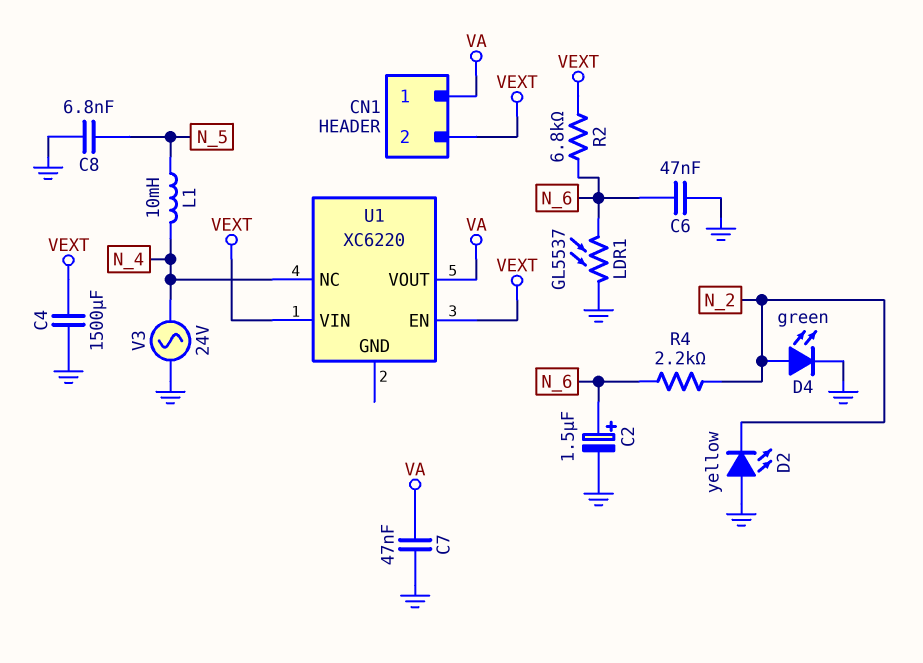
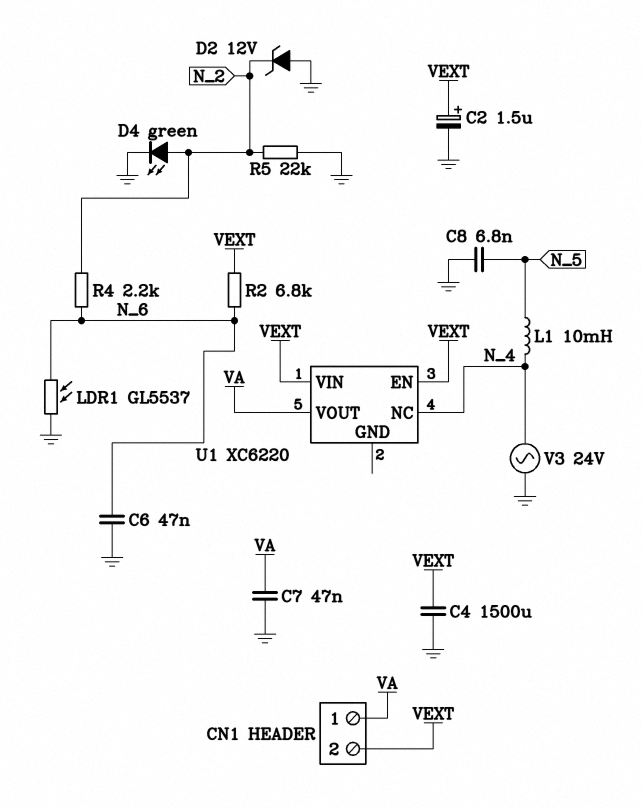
C2: 1.5uF (plus N_6, minus GND) -> 1.5uF (plus VEXT, minus GND)
D2: LED yellow (A GND, K N_2) -> zener 12V (A GND, K N_2)
R5: none -> 22k (GND, N_2)

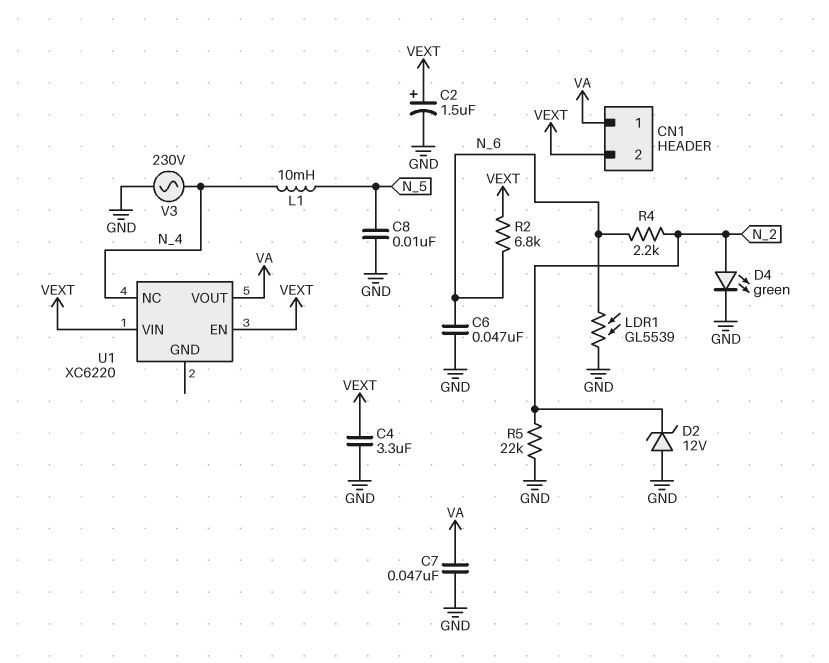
C4: 1500uF (GND, VEXT) -> 3.3uF (GND, VEXT)
C8: 6.8nF (GND, N_5) -> 10nF (GND, N_5)
LDR1: GL5537 (GND, N_6) -> GL5539 (GND, N_6)
V3: AC 24V (GND, N_4) -> AC 230V (GND, N_4)

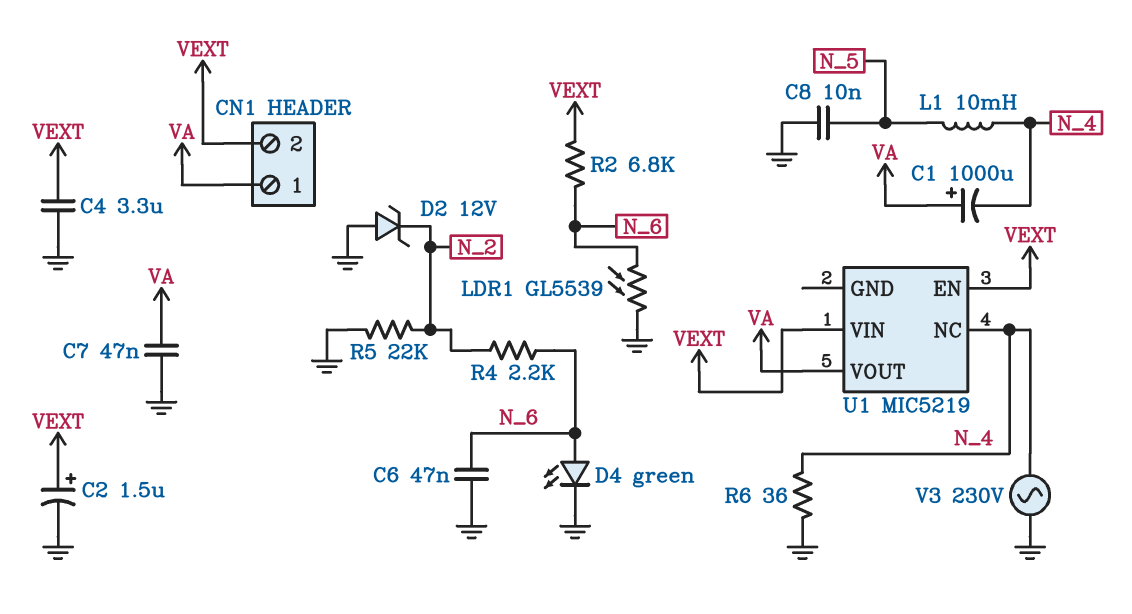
C1: none -> 1000uF (plus VA, minus N_4)
D4: LED green (A N_2, K GND) -> LED green (A N_6, K GND)
R6: none -> 36 (GND, N_4)
U1: XC6220 -> MIC5219

